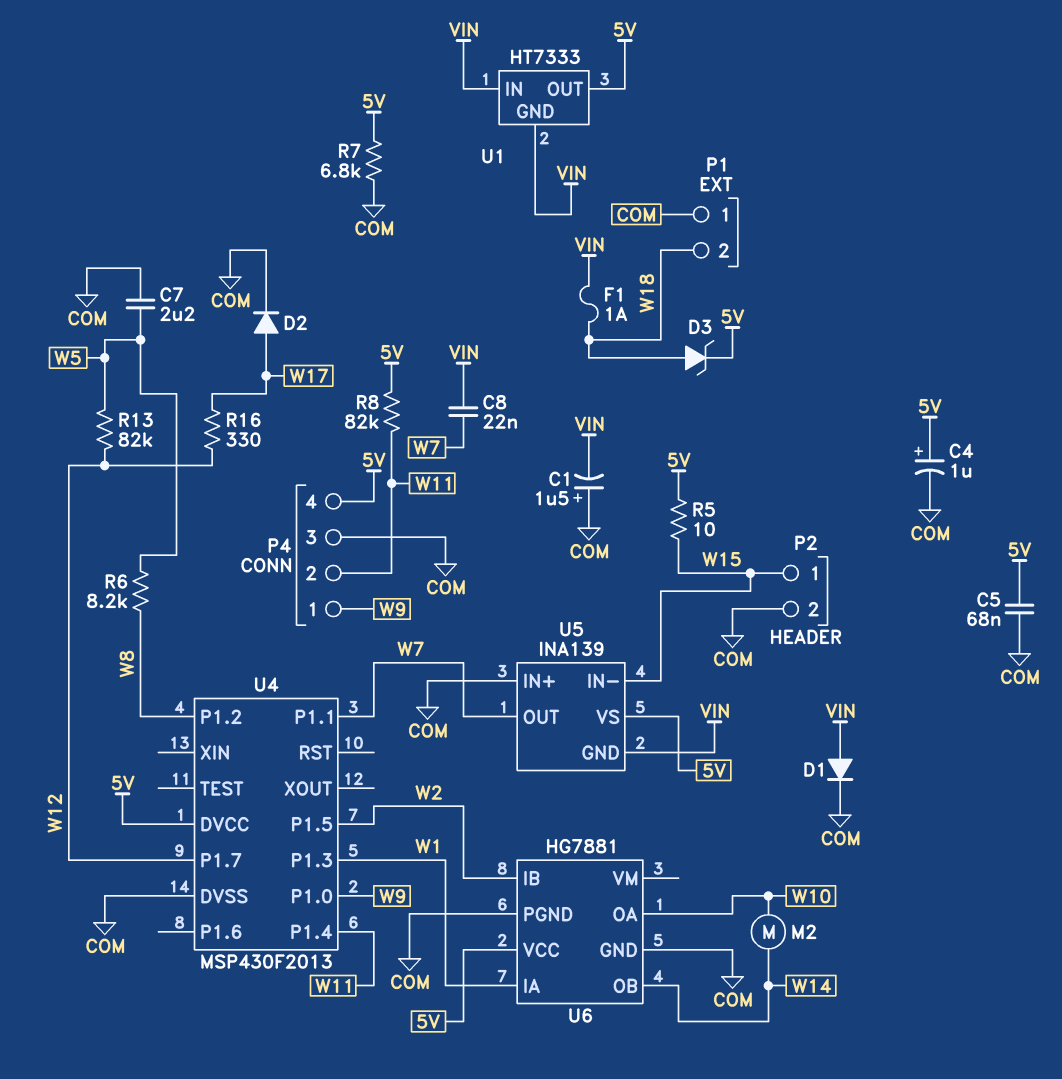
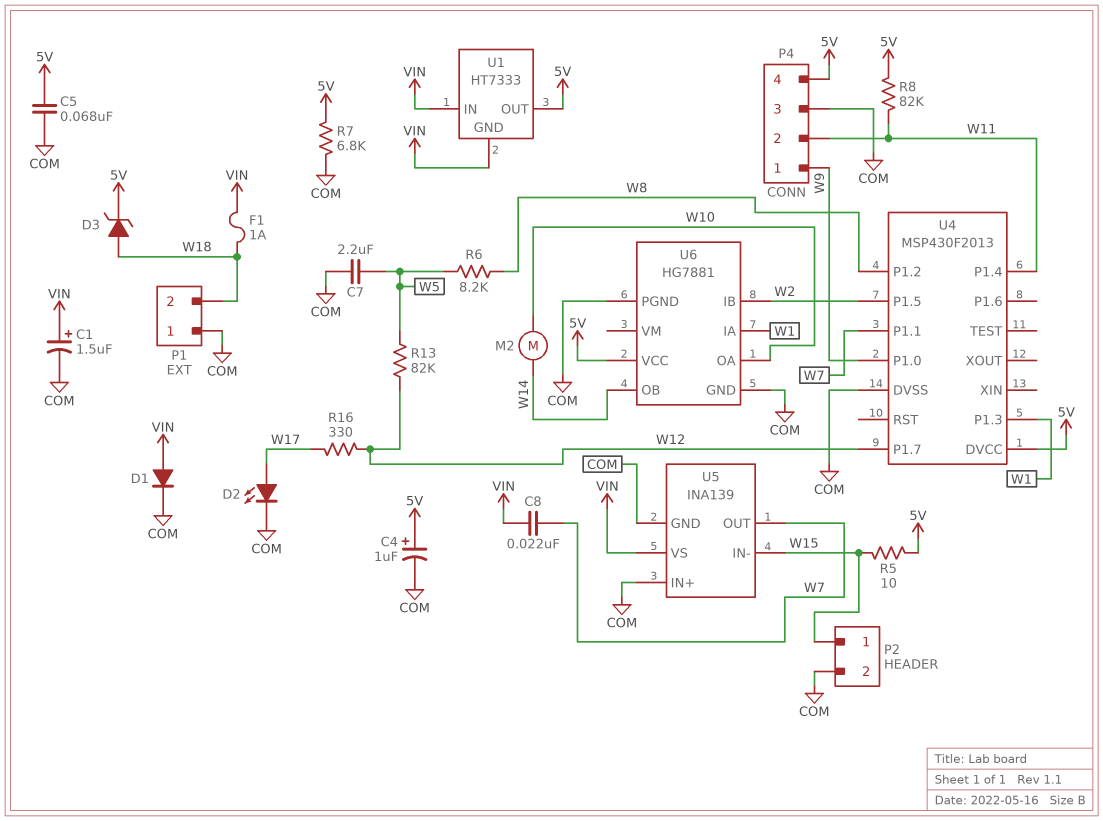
C1: 1.5uF (plus COM, minus VIN) -> 1.5uF (plus VIN, minus COM)
D2: diode (A W17, K COM) -> LED (A W17, K COM)
U5 pin GND: VIN -> COM
U5 pin VS: 5V -> VIN

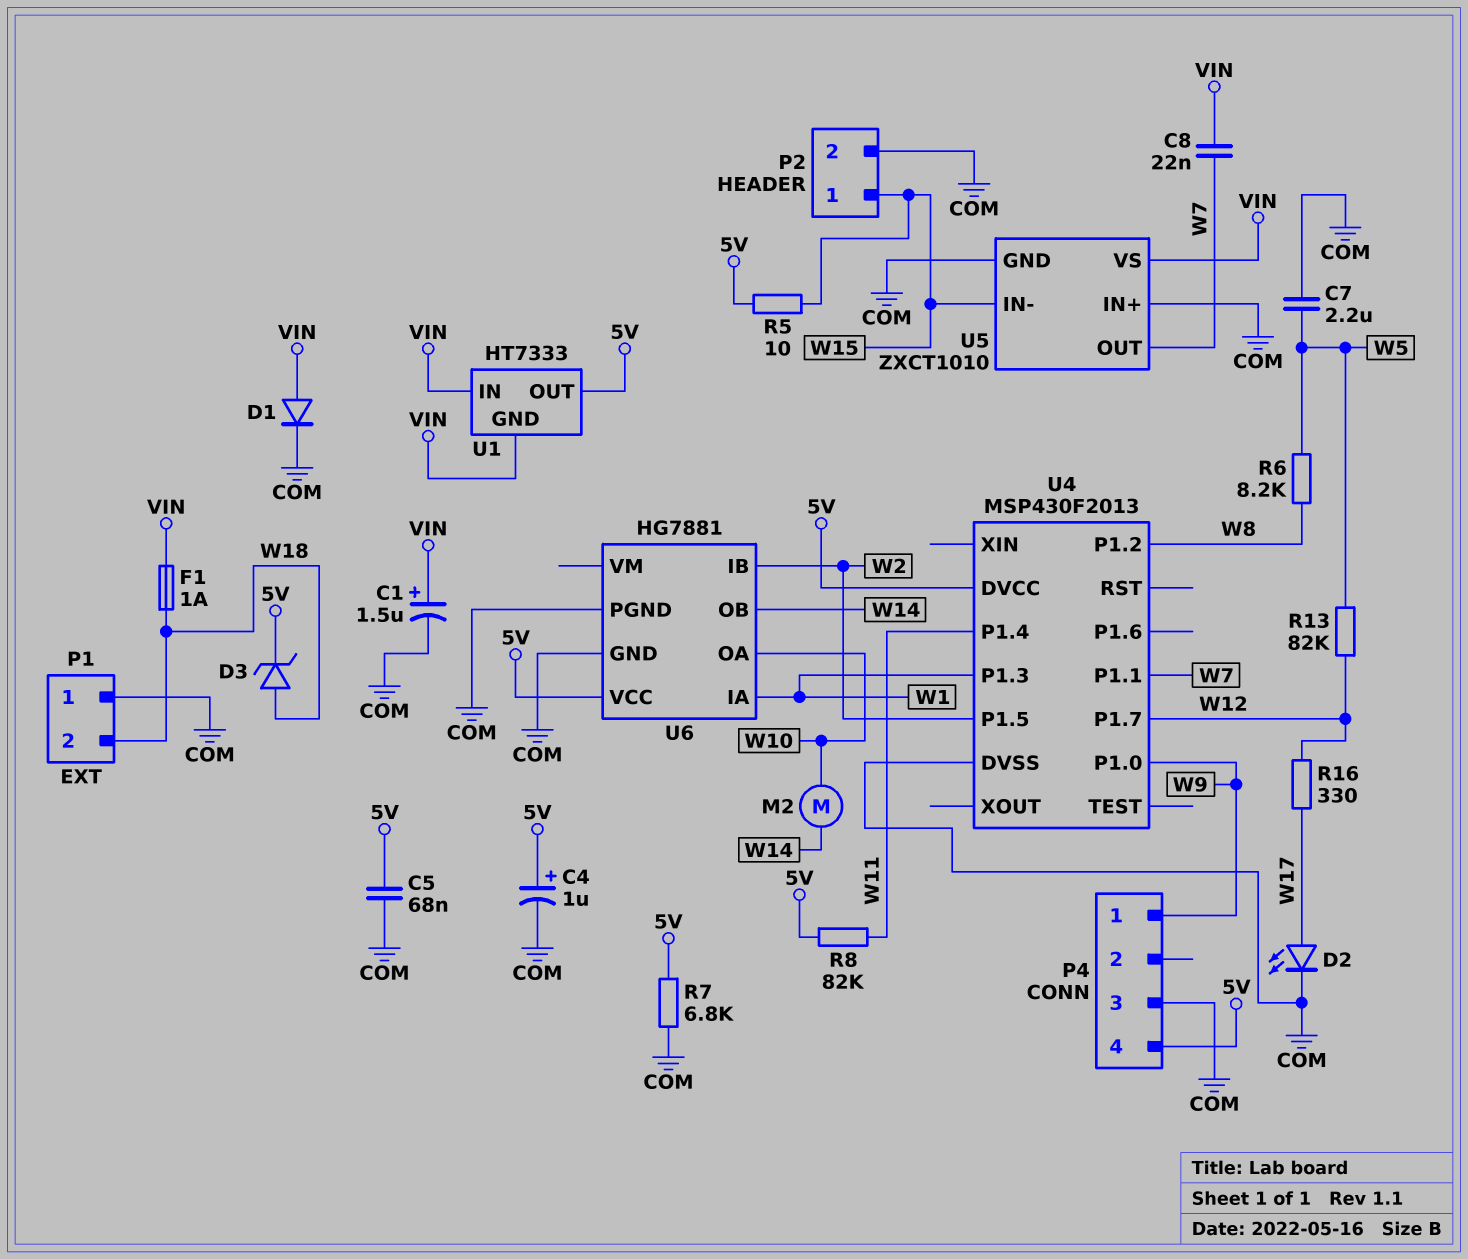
P4 pin 2: W11 -> none
U5: INA139 -> ZXCT1010

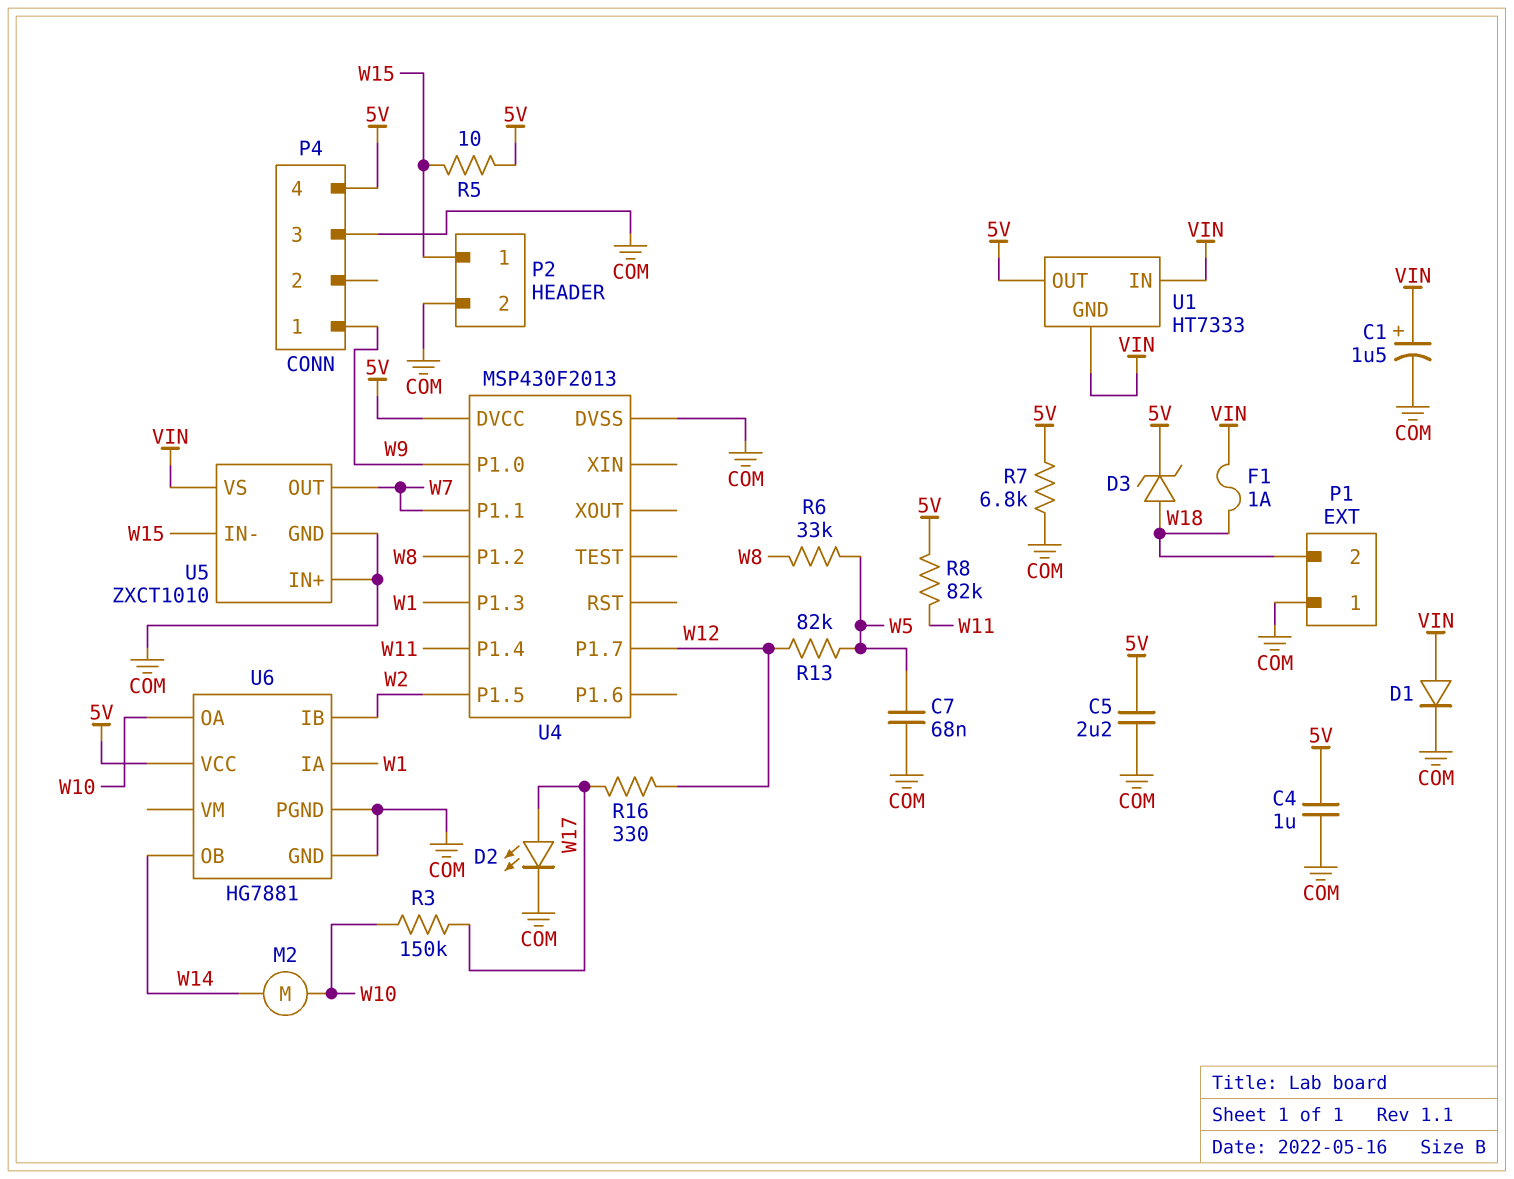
C4: 1uF (plus 5V, minus COM) -> 1uF (5V, COM)
C5: 68nF (5V, COM) -> 2.2uF (5V, COM)
C7: 2.2uF (COM, W5) -> 68nF (COM, W5)
C8: 22nF (VIN, W7) -> none
R3: none -> 150k (W10, W17)
R6: 8.2k (W5, W8) -> 33k (W5, W8)

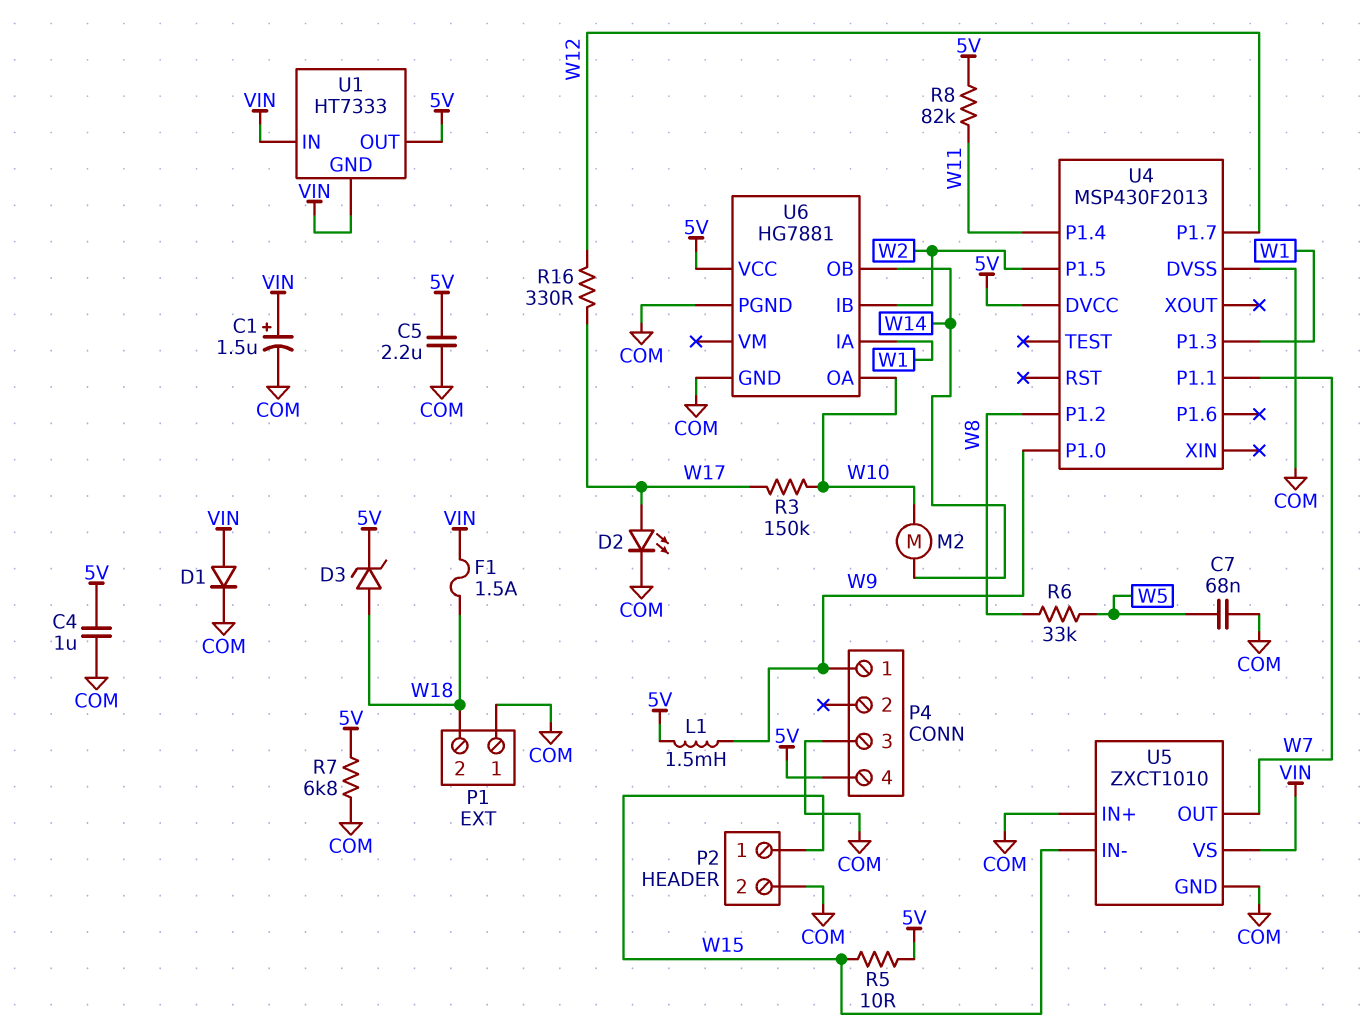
F1: 1A (VIN, W18) -> 1.5A (VIN, W18)
L1: none -> 1.5mH (5V, W9)
R13: 82k (W5, W12) -> none

